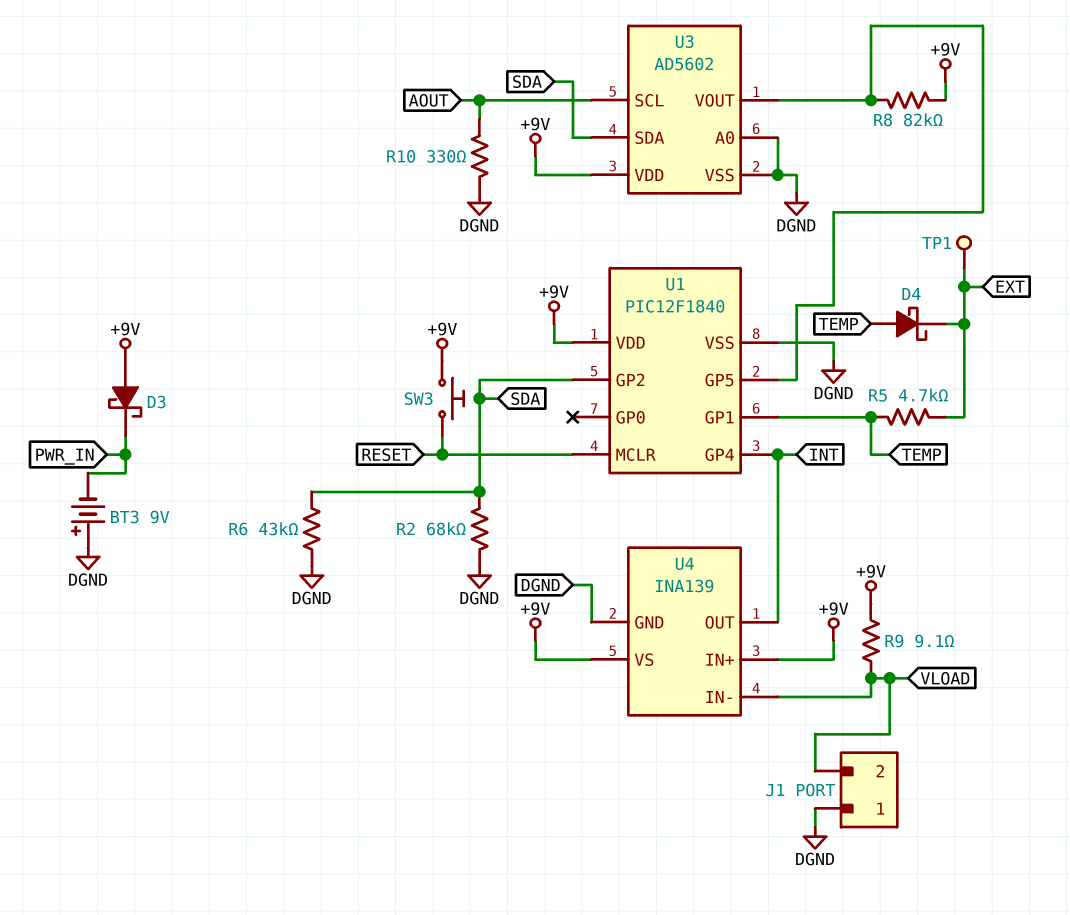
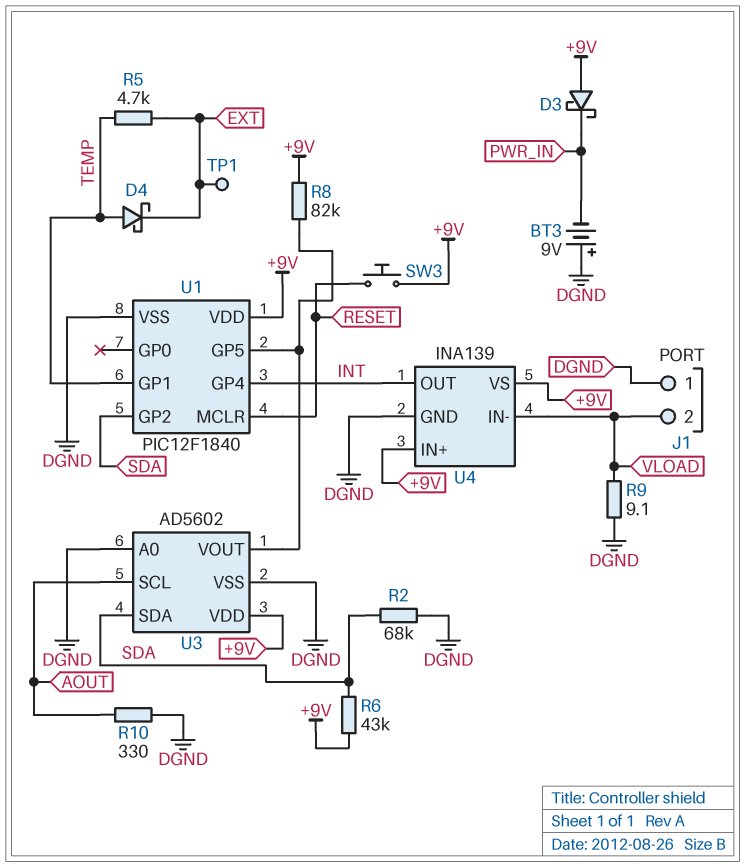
R6: 43k (DGND, SDA) -> 43k (+9V, SDA)
R9: 9.1 (+9V, VLOAD) -> 9.1 (DGND, VLOAD)

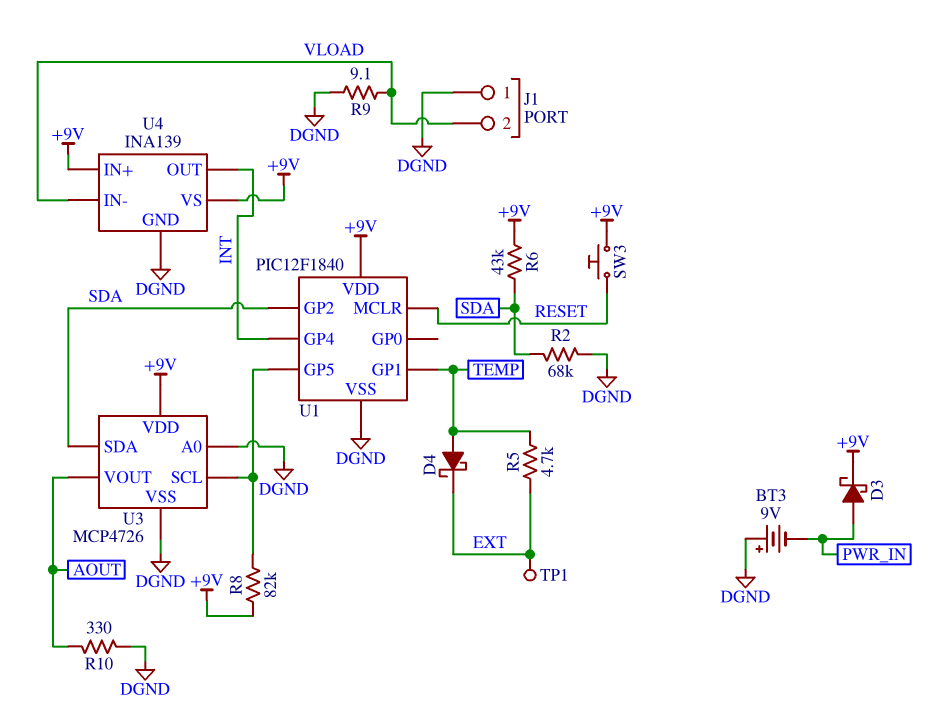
D3: schottky (A +9V, K PWR_IN) -> schottky (A PWR_IN, K +9V)
U3: AD5602 -> MCP4726
U3 pin SCL: AOUT -> U1/GP5
U3 pin VOUT: U1/GP5 -> AOUT

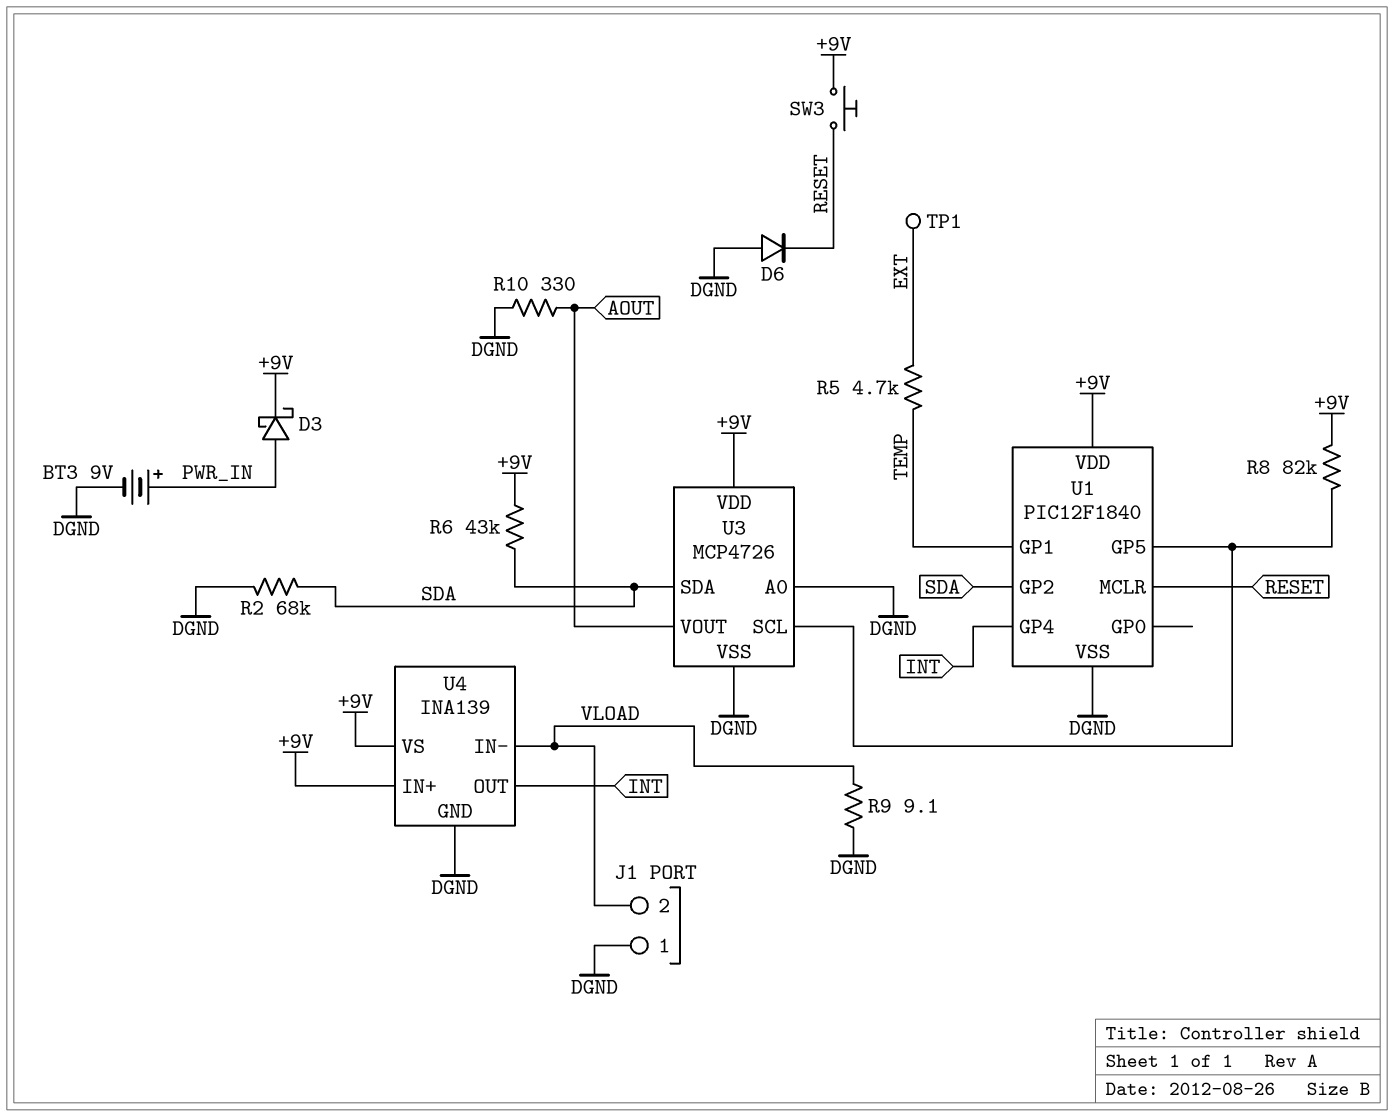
BT3: 9V (plus DGND, minus PWR_IN) -> 9V (plus PWR_IN, minus DGND)
D4: schottky (A TEMP, K EXT) -> none
D6: none -> diode (A DGND, K RESET)

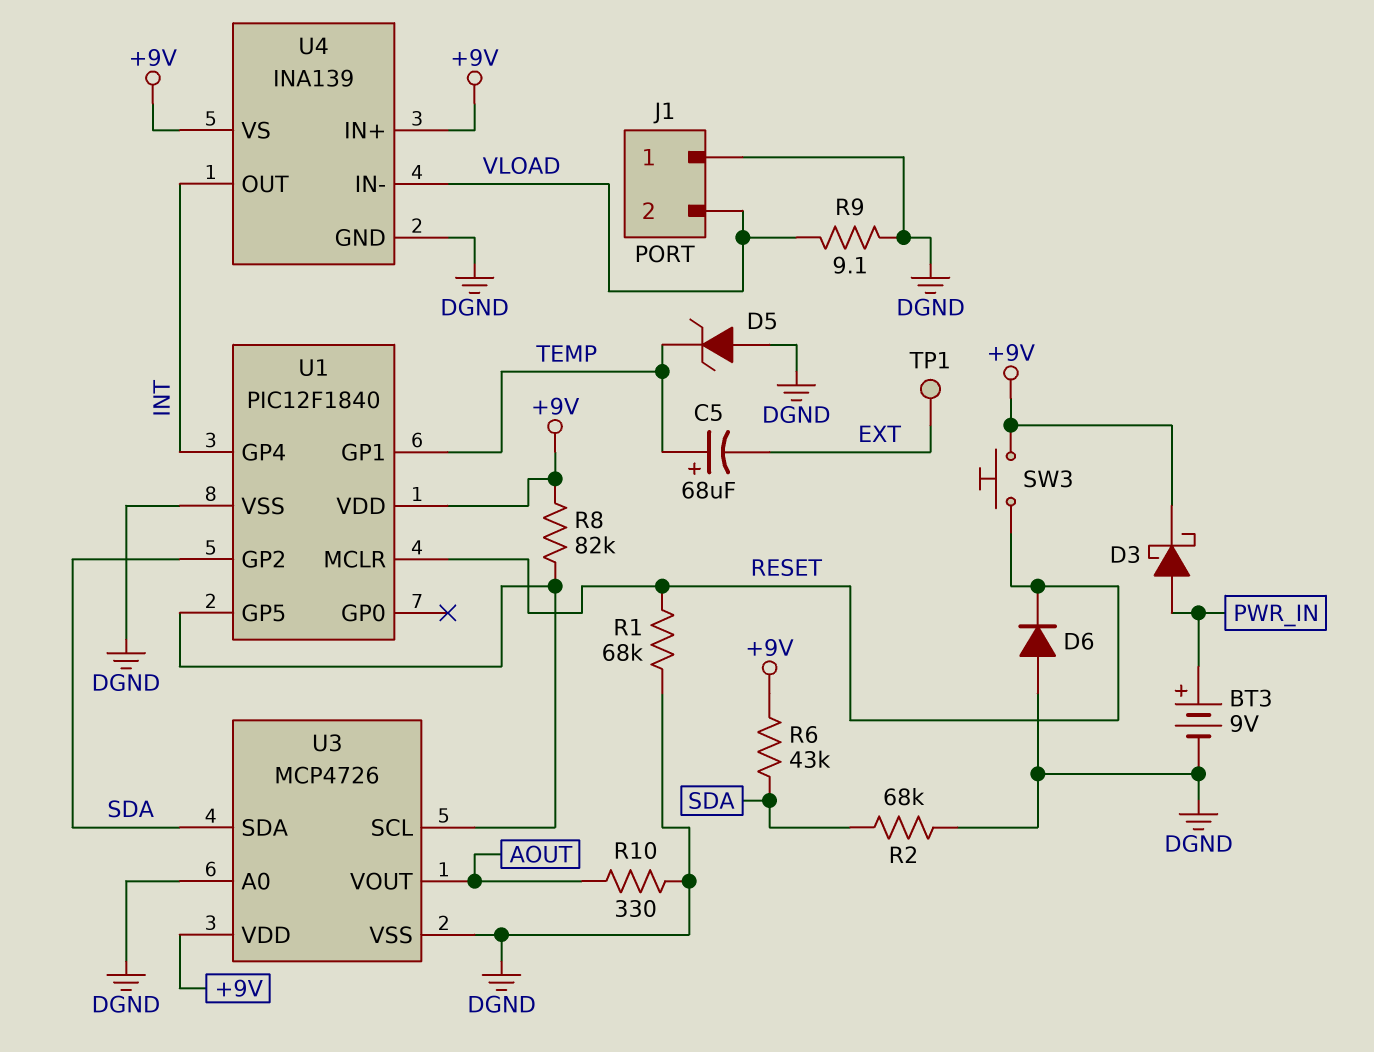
C5: none -> 68uF (plus TEMP, minus EXT)
D5: none -> zener (A DGND, K TEMP)
R1: none -> 68k (DGND, RESET)
R5: 4.7k (EXT, TEMP) -> none

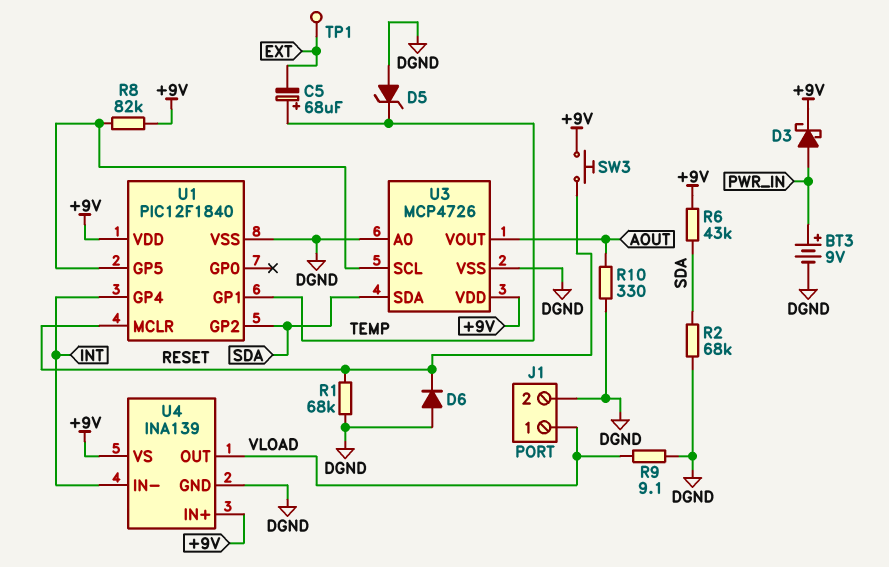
J1 pin 1: DGND -> VLOAD
J1 pin 2: VLOAD -> DGND
U4 pin IN-: VLOAD -> INT
U4 pin OUT: INT -> VLOAD

